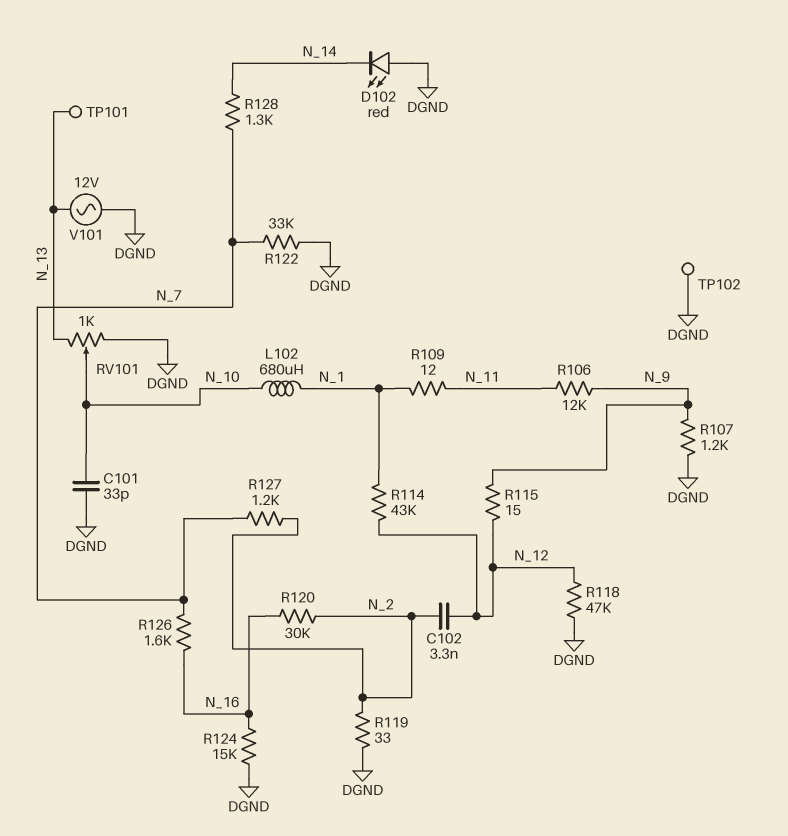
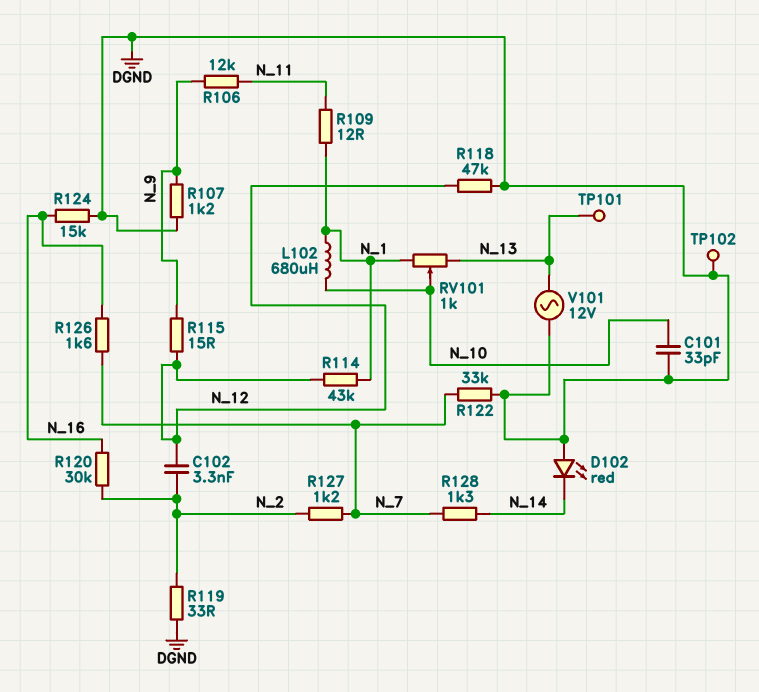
RV101: 1k (DGND, N_13, wiper N_10) -> 1k (N_1, N_13, wiper N_10)

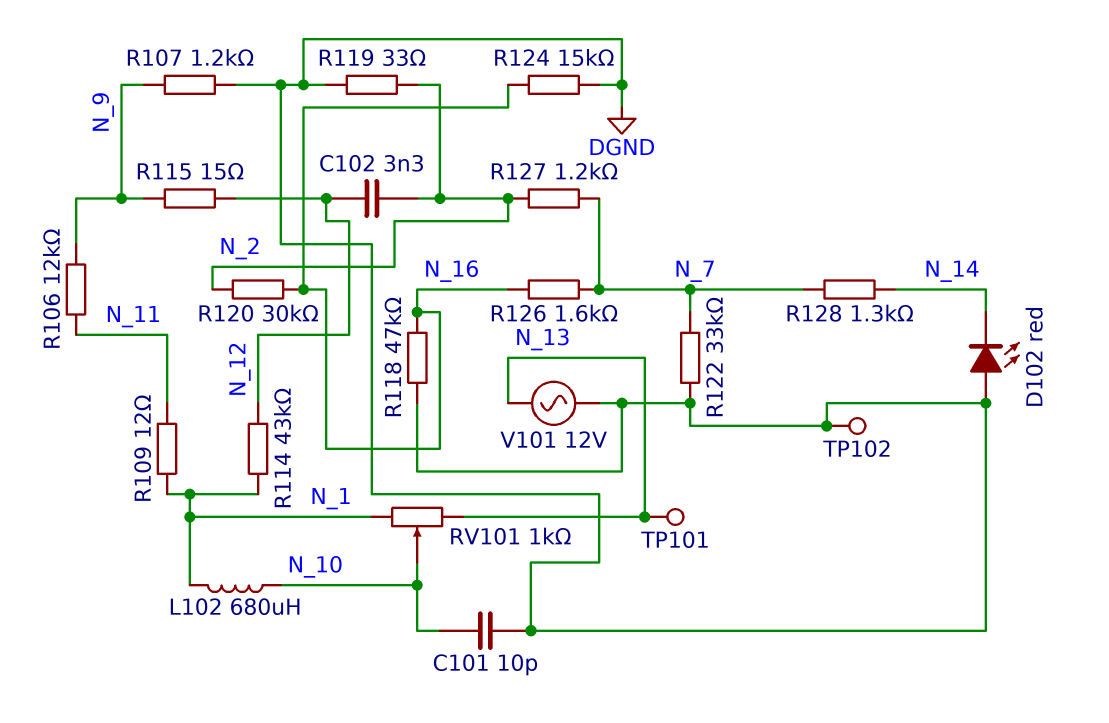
C101: 33pF (DGND, N_10) -> 10pF (DGND, N_10)
R118: 47k (DGND, N_12) -> 47k (DGND, N_16)

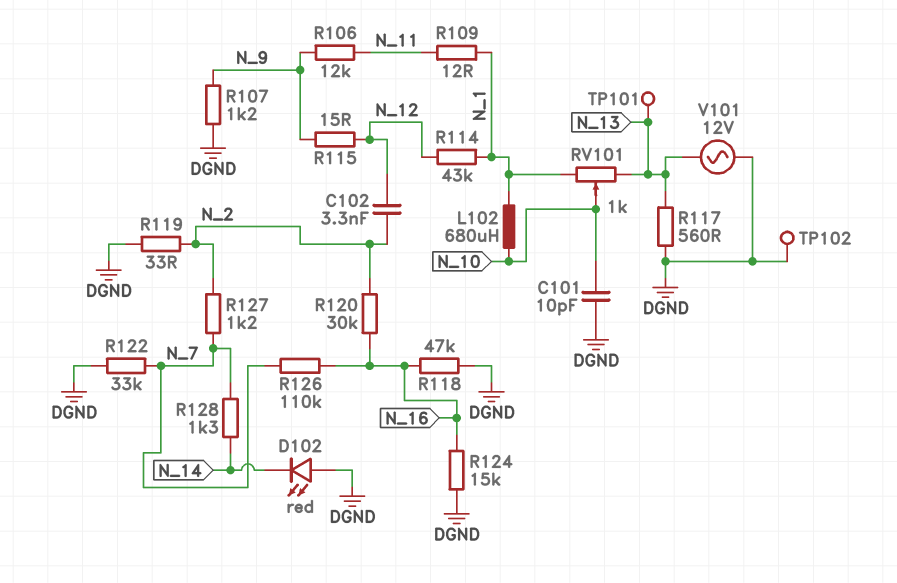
R117: none -> 560 (DGND, N_13)
R126: 1.6k (N_7, N_16) -> 110k (N_7, N_16)

